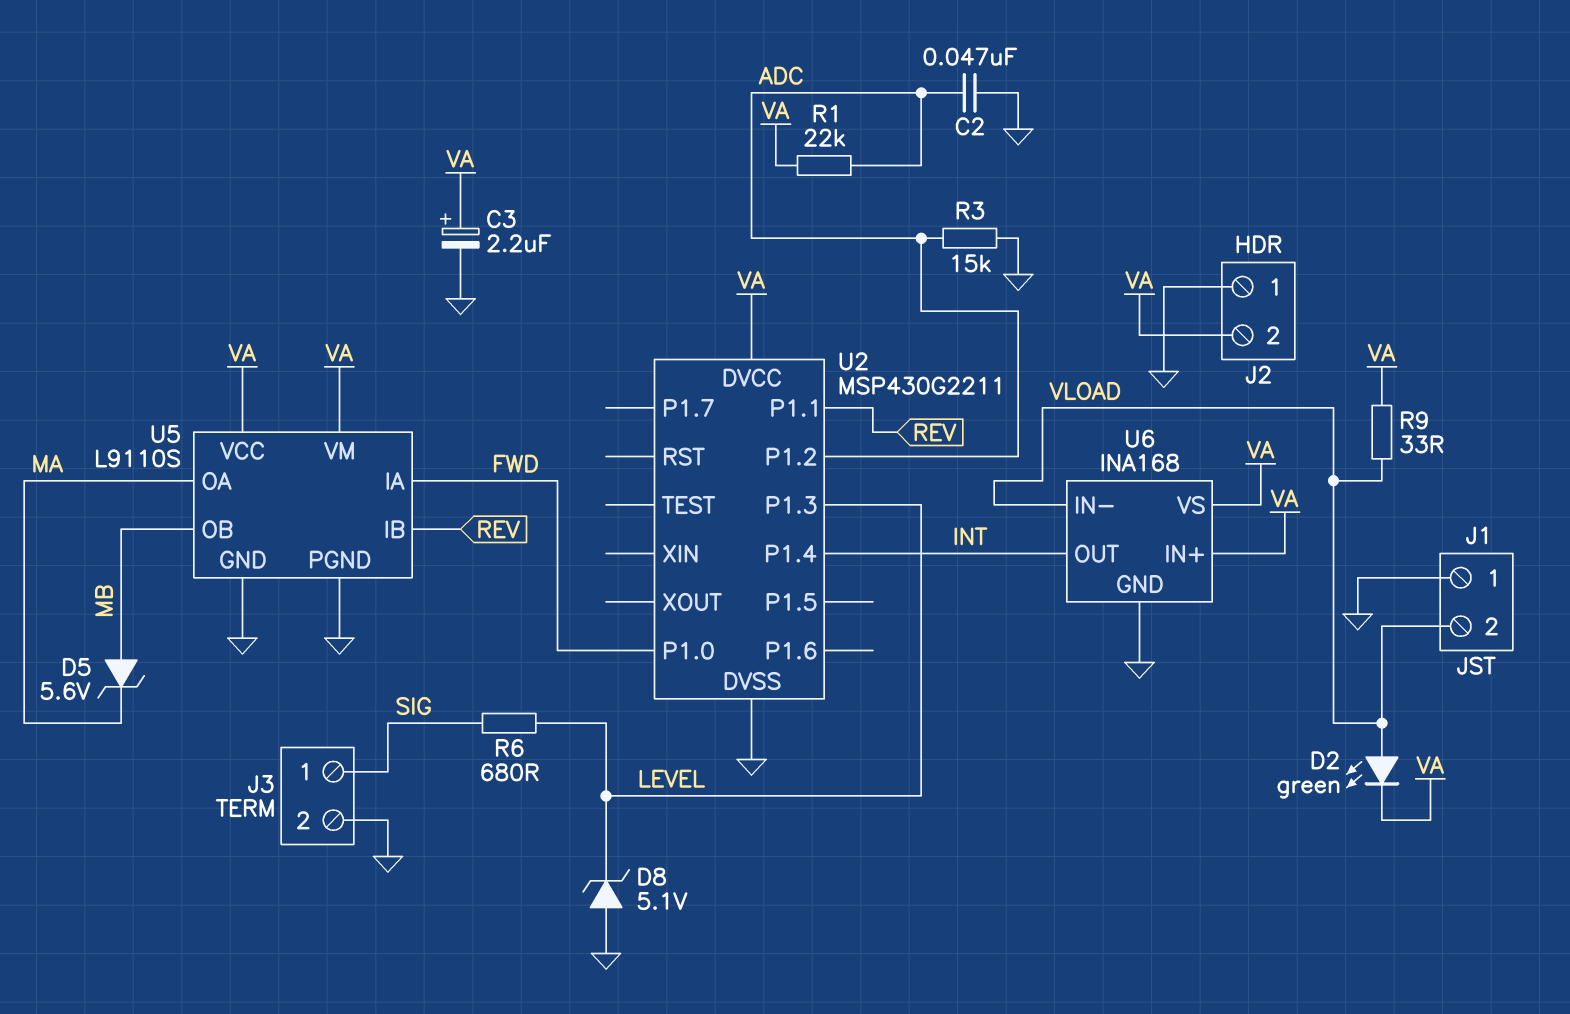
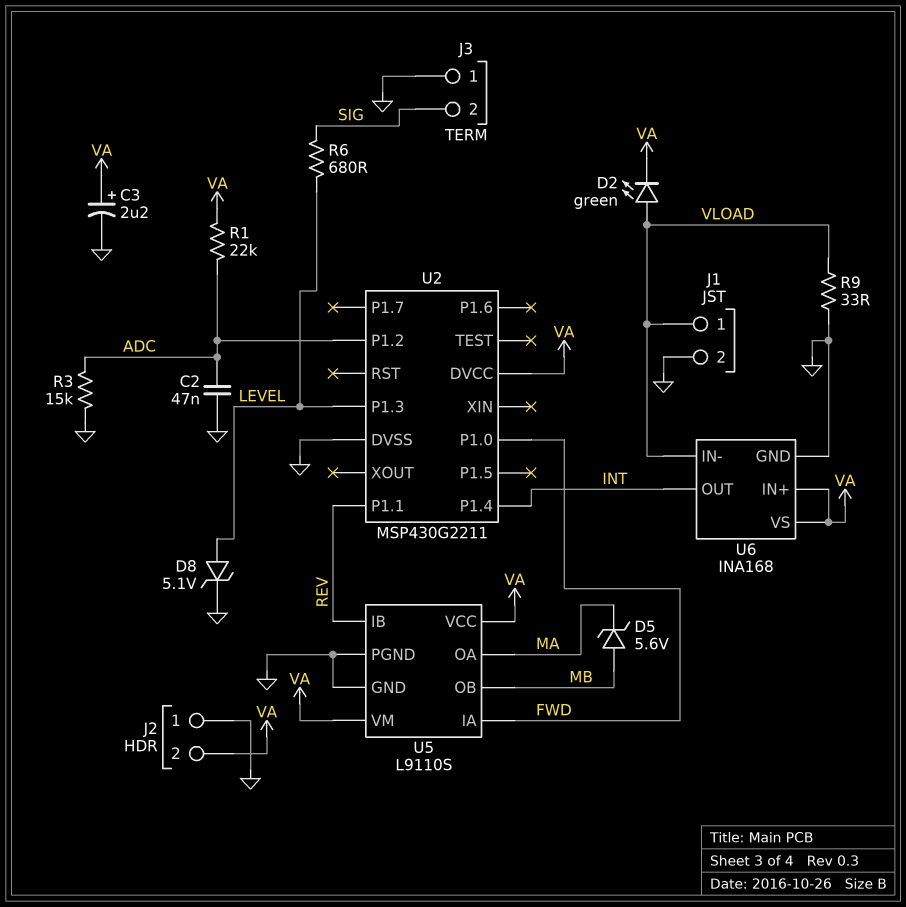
D8: zener 5.1V (A GND, K LEVEL) -> zener 5.1V (A LEVEL, K GND)
J1 pin 1: GND -> VLOAD
J1 pin 2: VLOAD -> GND
J3 pin 1: SIG -> GND
J3 pin 2: GND -> SIG
R9: 33 (VA, VLOAD) -> 33 (GND, VLOAD)

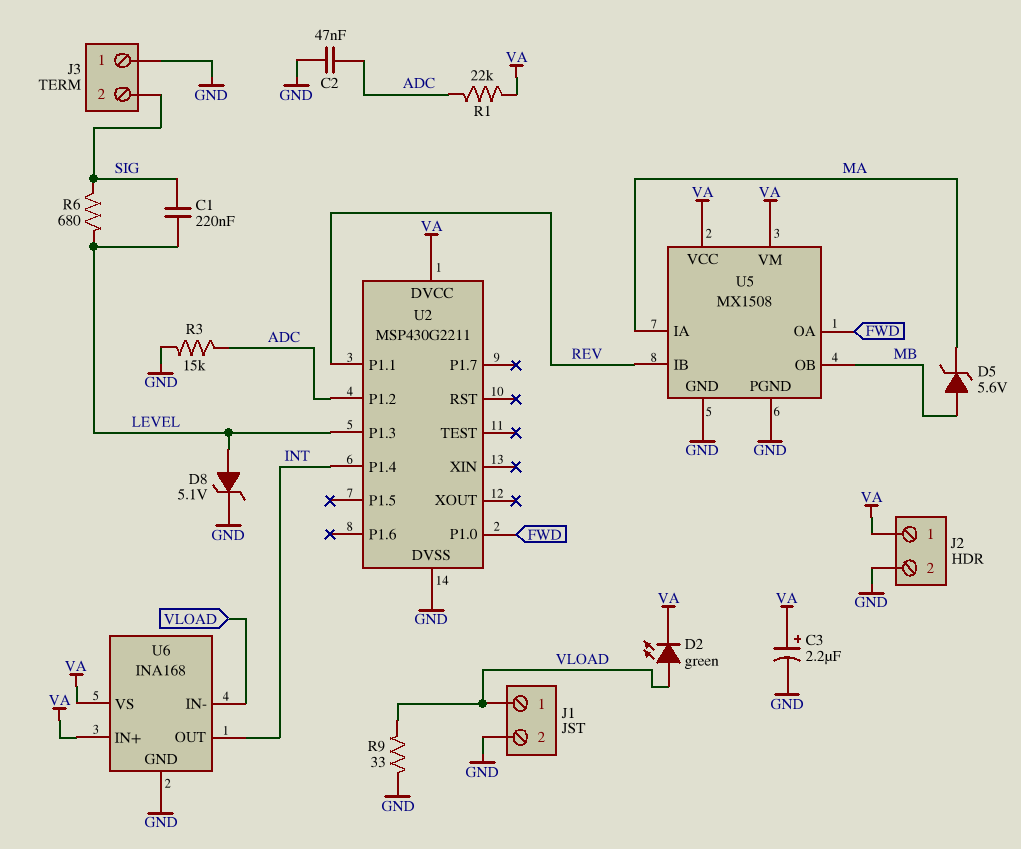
C1: none -> 220nF (LEVEL, SIG)
J2 pin 1: GND -> VA
J2 pin 2: VA -> GND
U5: L9110S -> MX1508
U5 pin IA: FWD -> MA
U5 pin OA: MA -> FWD

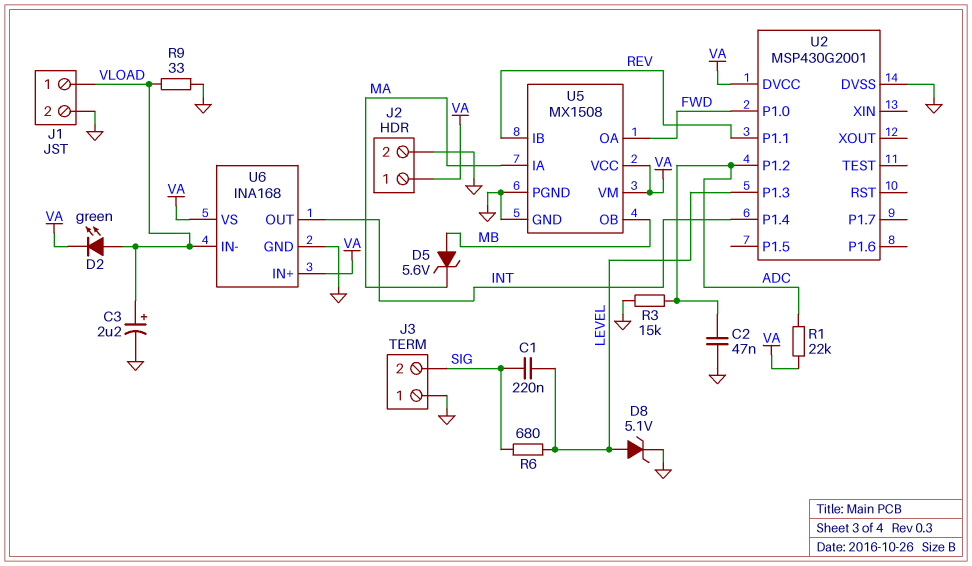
C3: 2.2uF (plus VA, minus GND) -> 2.2uF (plus VLOAD, minus GND)
U2: MSP430G2211 -> MSP430G2001

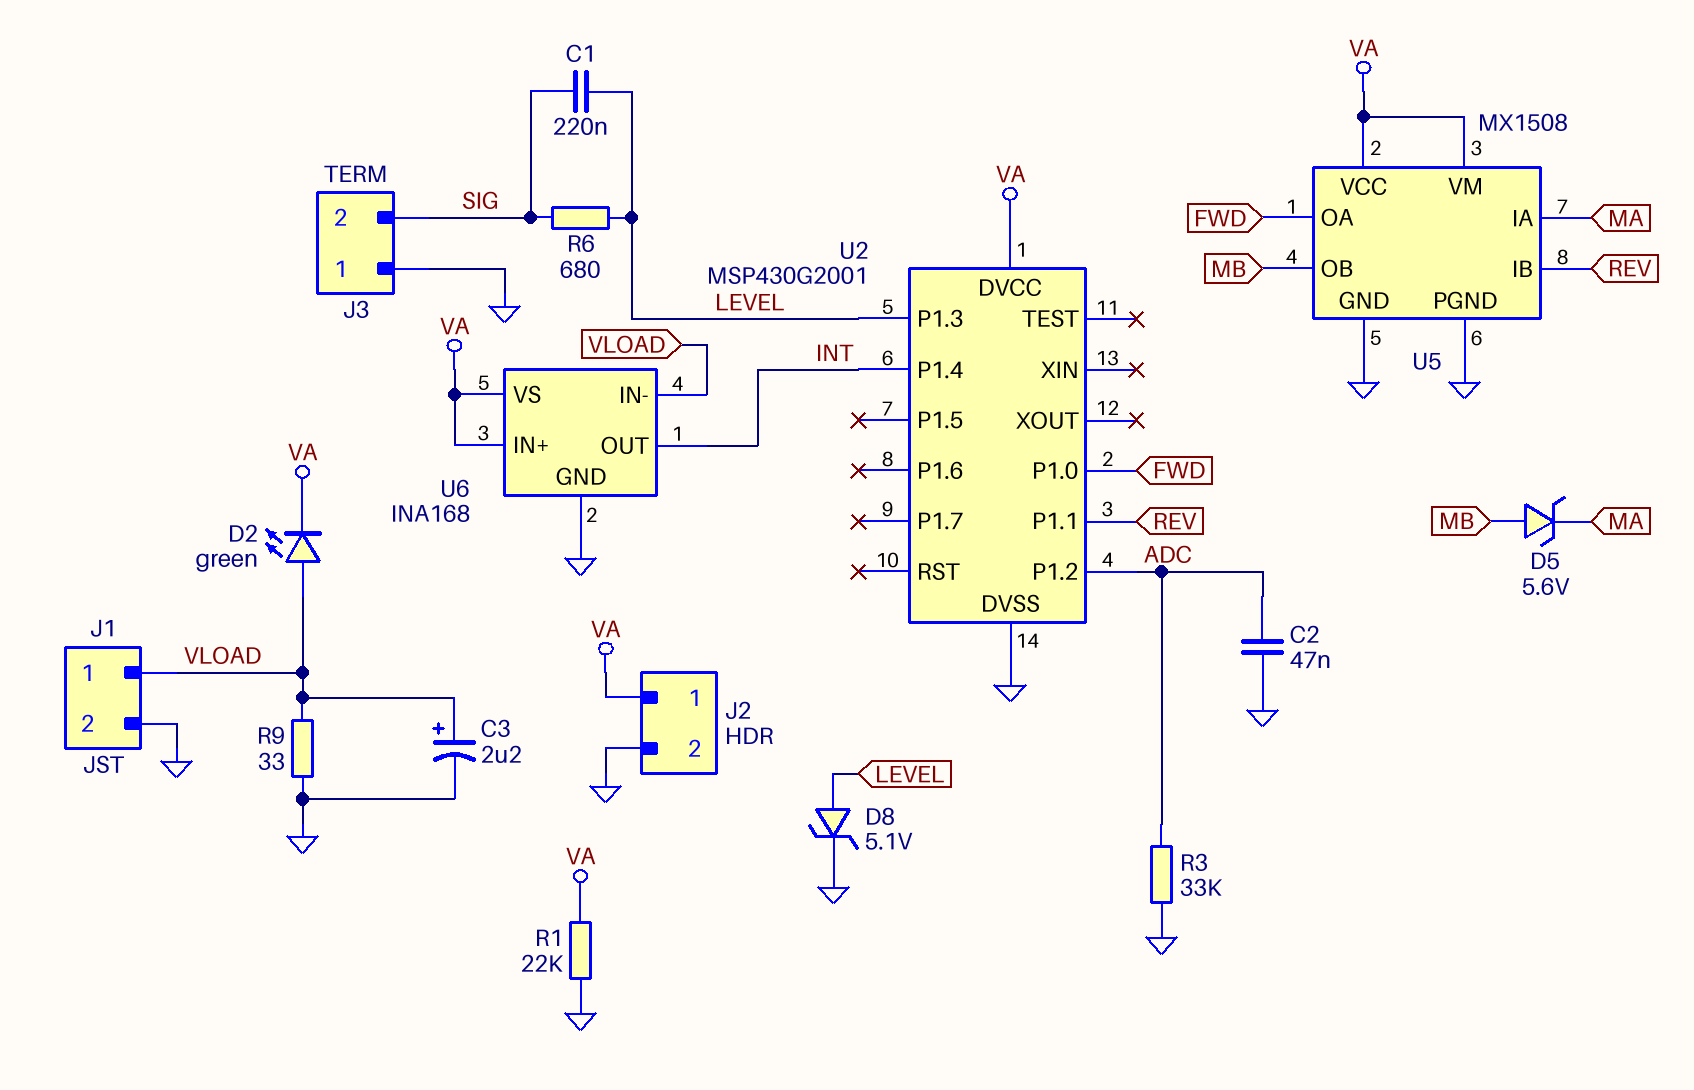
R1: 22k (ADC, VA) -> 22k (GND, VA)
R3: 15k (ADC, GND) -> 33k (ADC, GND)

